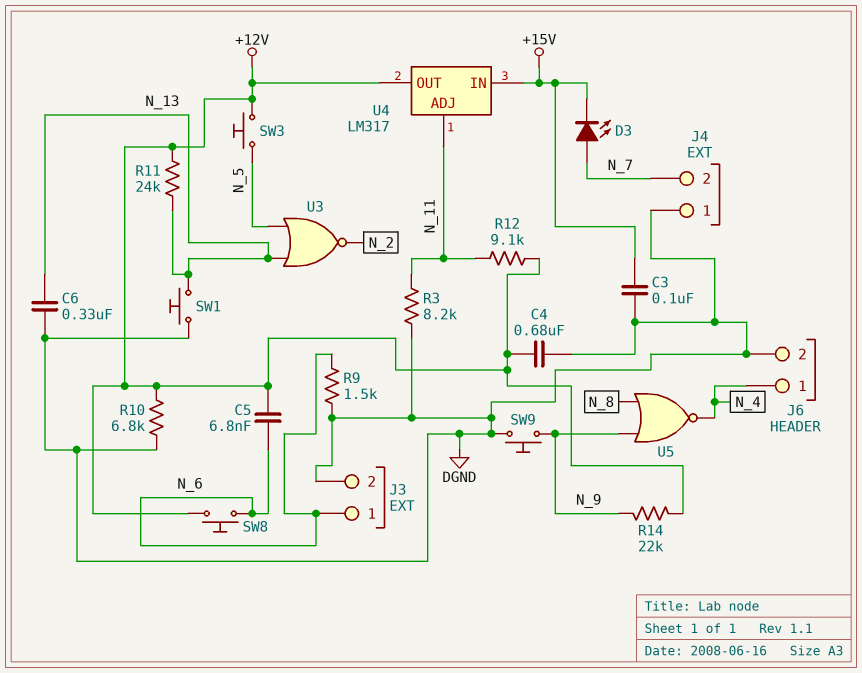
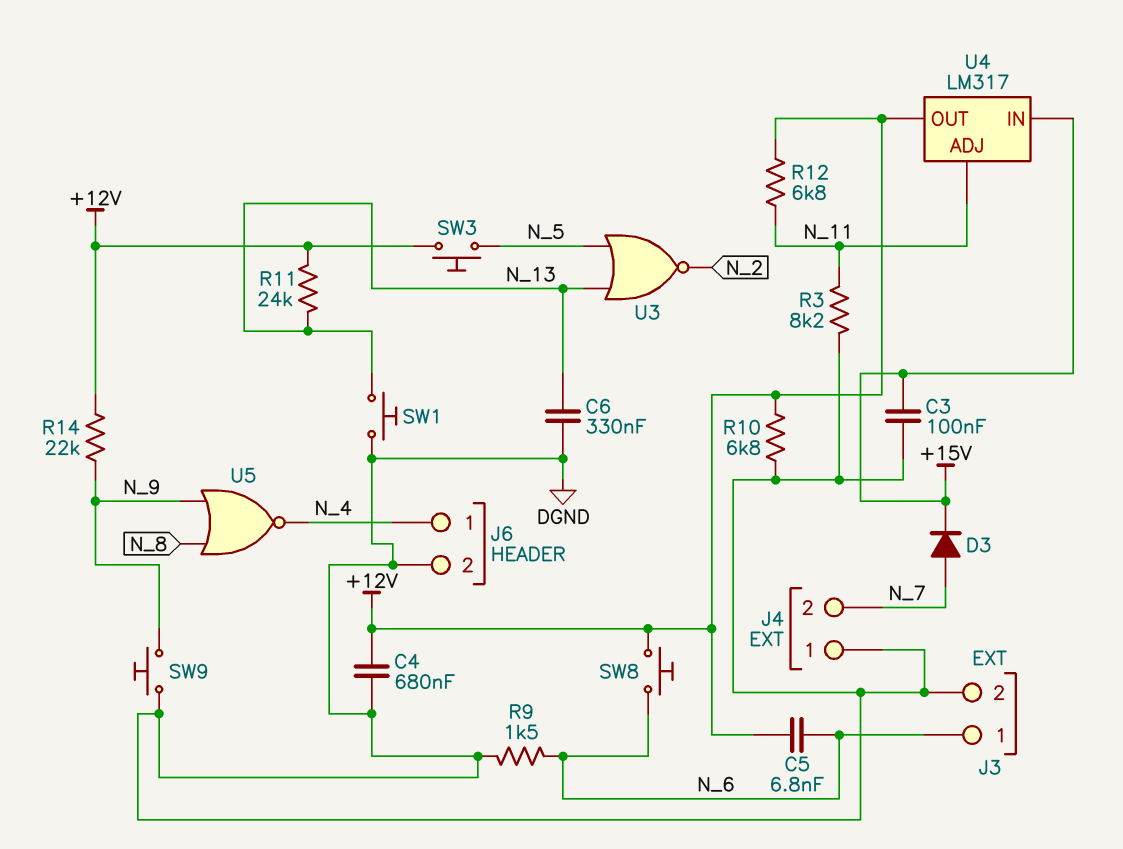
D3: LED (A N_7, K +15V) -> diode (A N_7, K +15V)
R12: 9.1k (+12V, N_11) -> 6.8k (+12V, N_11)

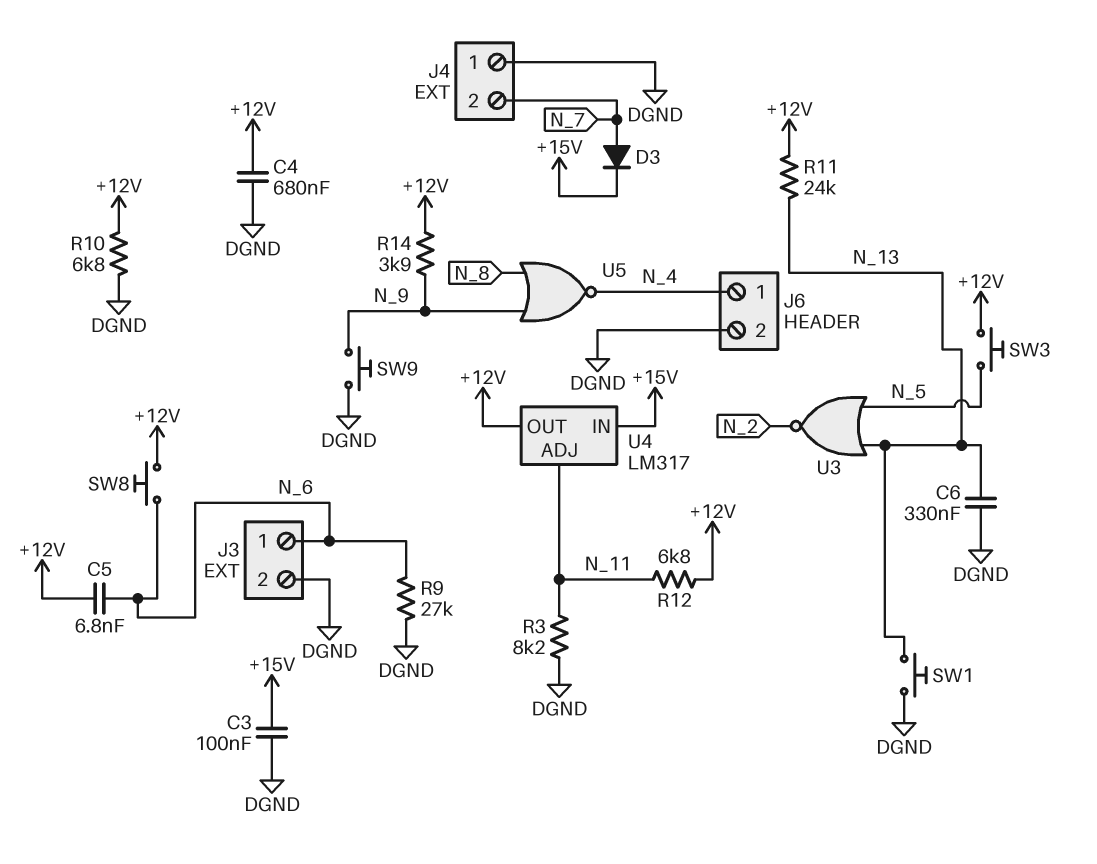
R9: 1.5k (DGND, N_6) -> 27k (DGND, N_6)
R14: 22k (+12V, N_9) -> 3.9k (+12V, N_9)

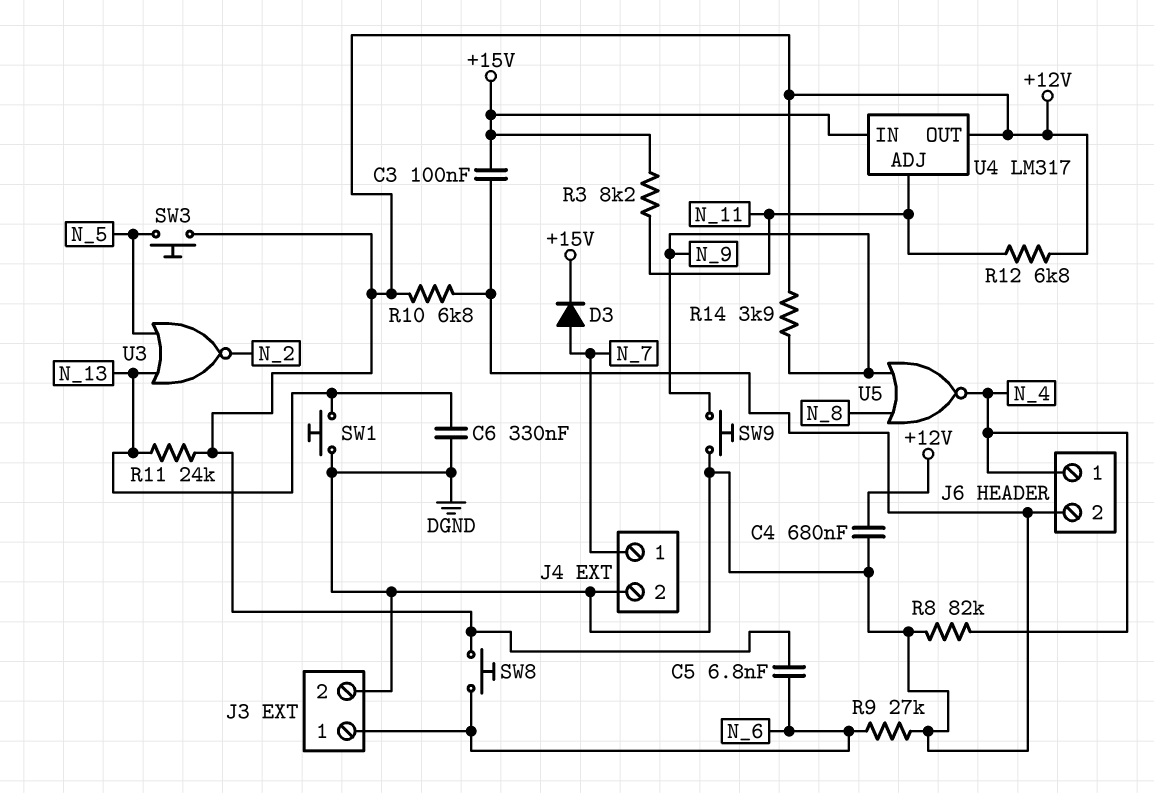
J4 pin 1: DGND -> N_7
J4 pin 2: N_7 -> DGND
R3: 8.2k (DGND, N_11) -> 8.2k (+15V, N_11)
R8: none -> 82k (DGND, N_4)

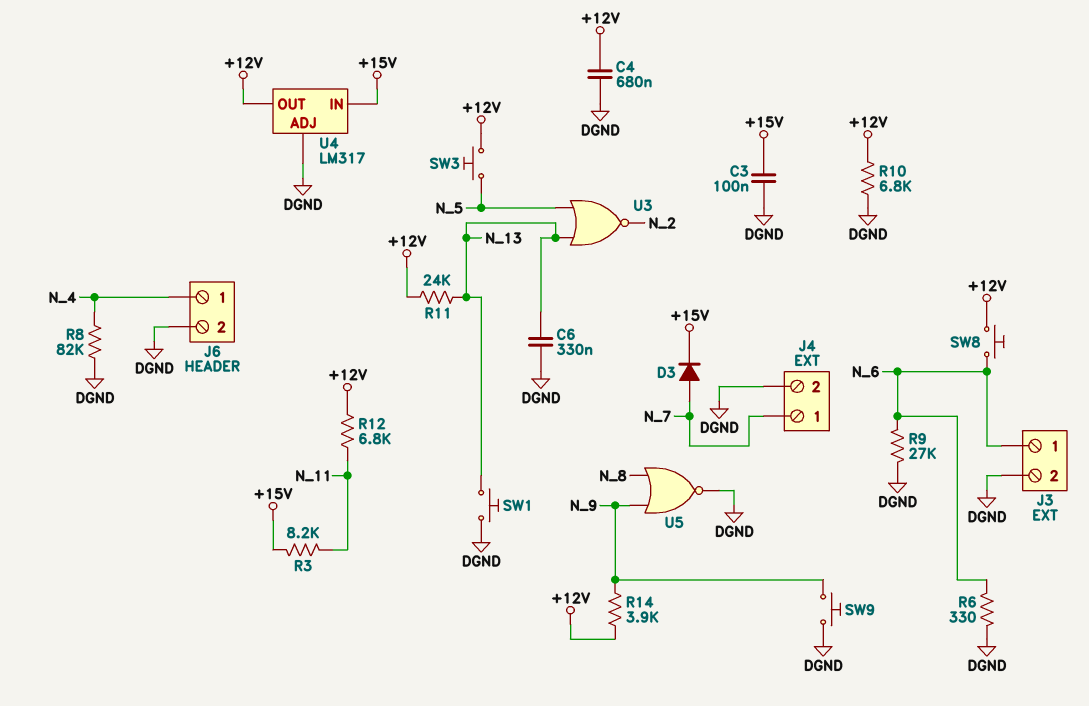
C5: 6.8nF (+12V, N_6) -> none
R6: none -> 330 (DGND, N_6)
U4 pin ADJ: N_11 -> DGND
U5: NOR (in N_8, in N_9, out N_4) -> NOR (in N_8, in N_9, out DGND)

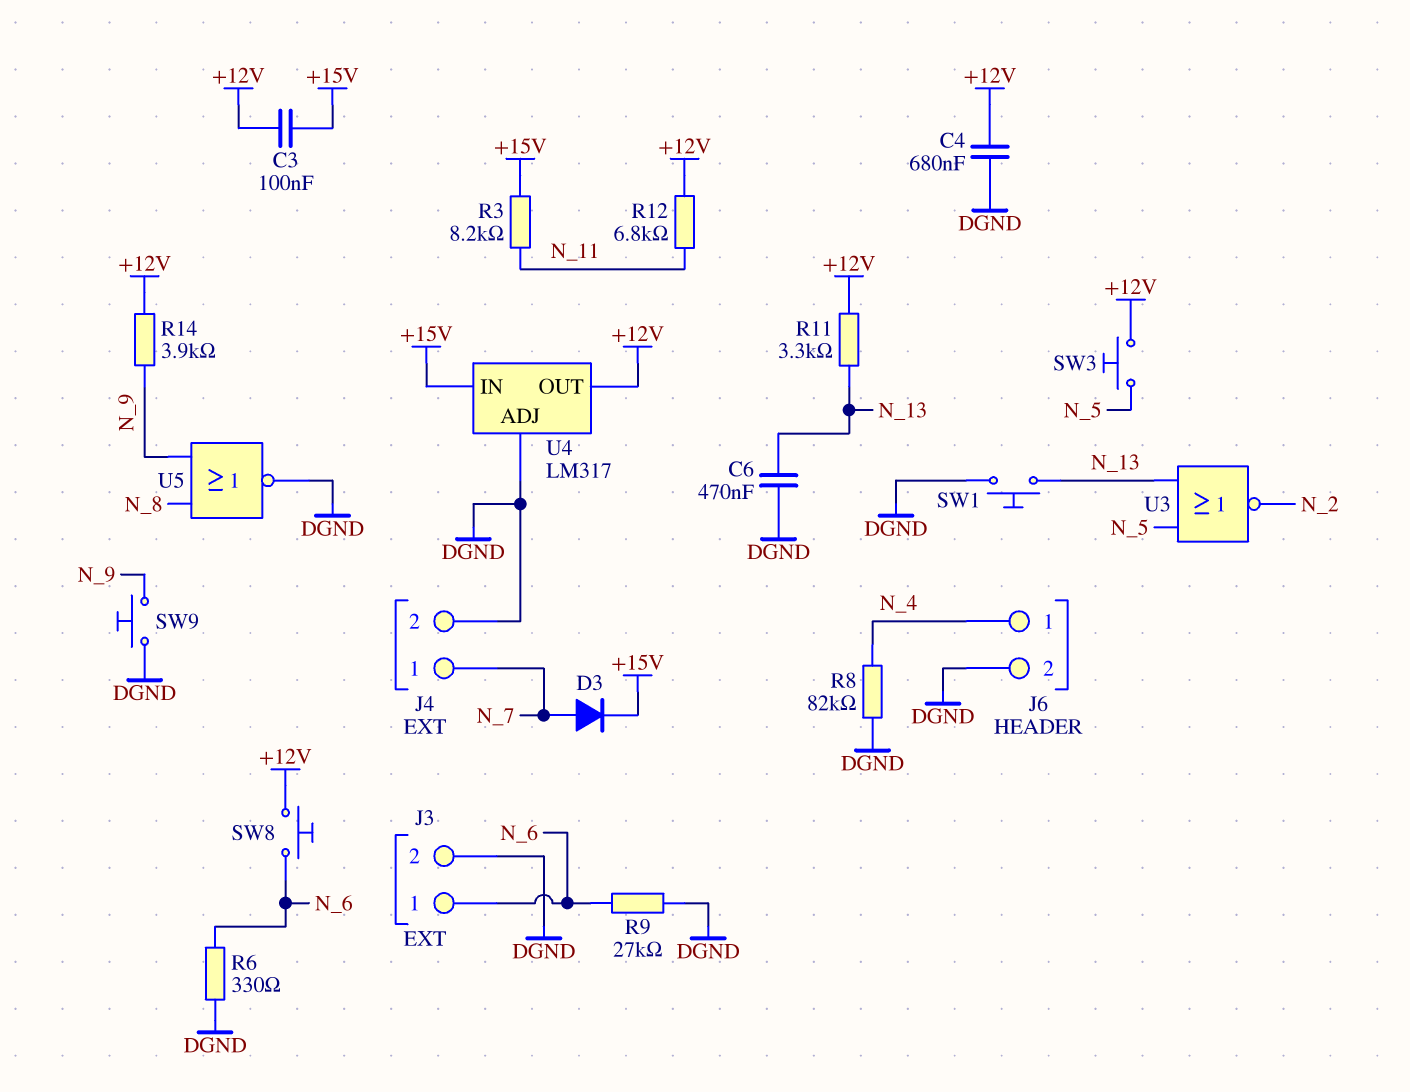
C3: 100nF (+15V, DGND) -> 100nF (+12V, +15V)
C6: 330nF (DGND, N_13) -> 470nF (DGND, N_13)
R10: 6.8k (+12V, DGND) -> none
R11: 24k (+12V, N_13) -> 3.3k (+12V, N_13)

